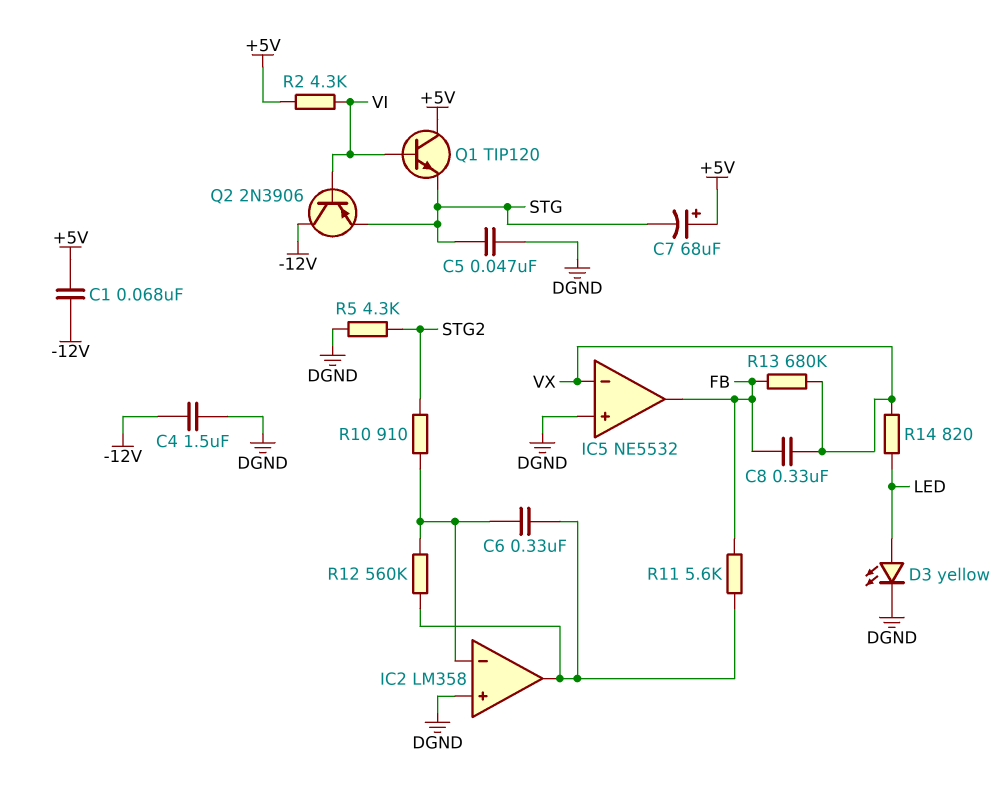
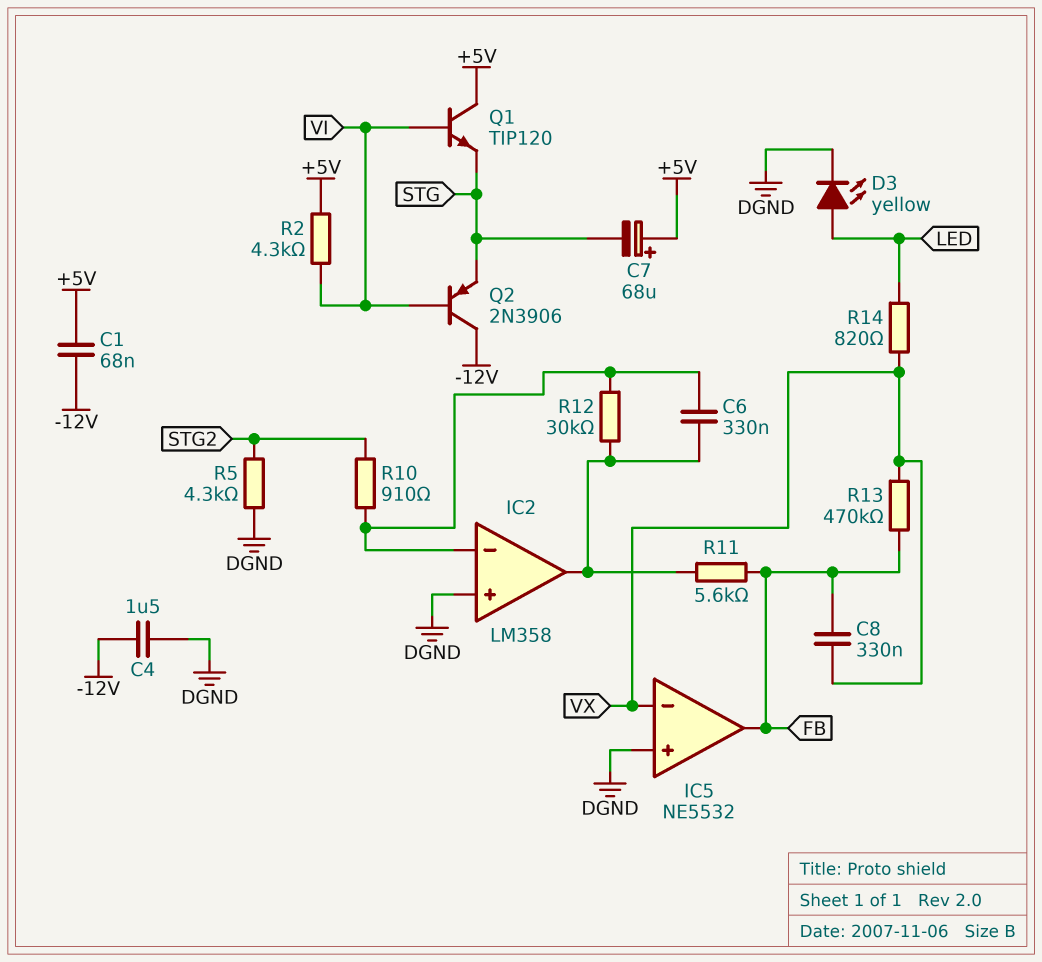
C5: 47nF (DGND, STG) -> none
R12: 560k (IC2/in-, IC2/out) -> 30k (IC2/in-, IC2/out)
R13: 680k (FB, VX) -> 470k (FB, VX)

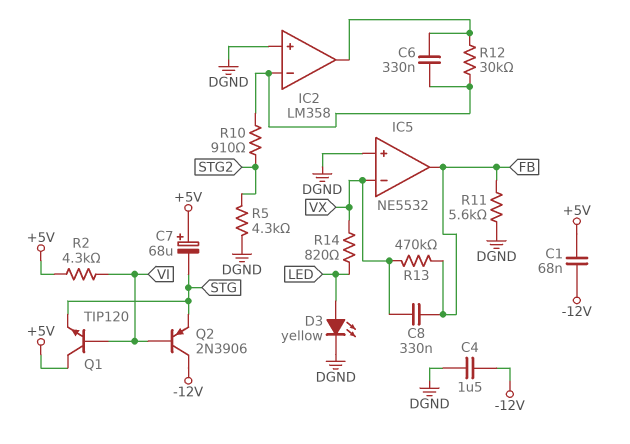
R11: 5.6k (FB, IC2/out) -> 5.6k (DGND, FB)

